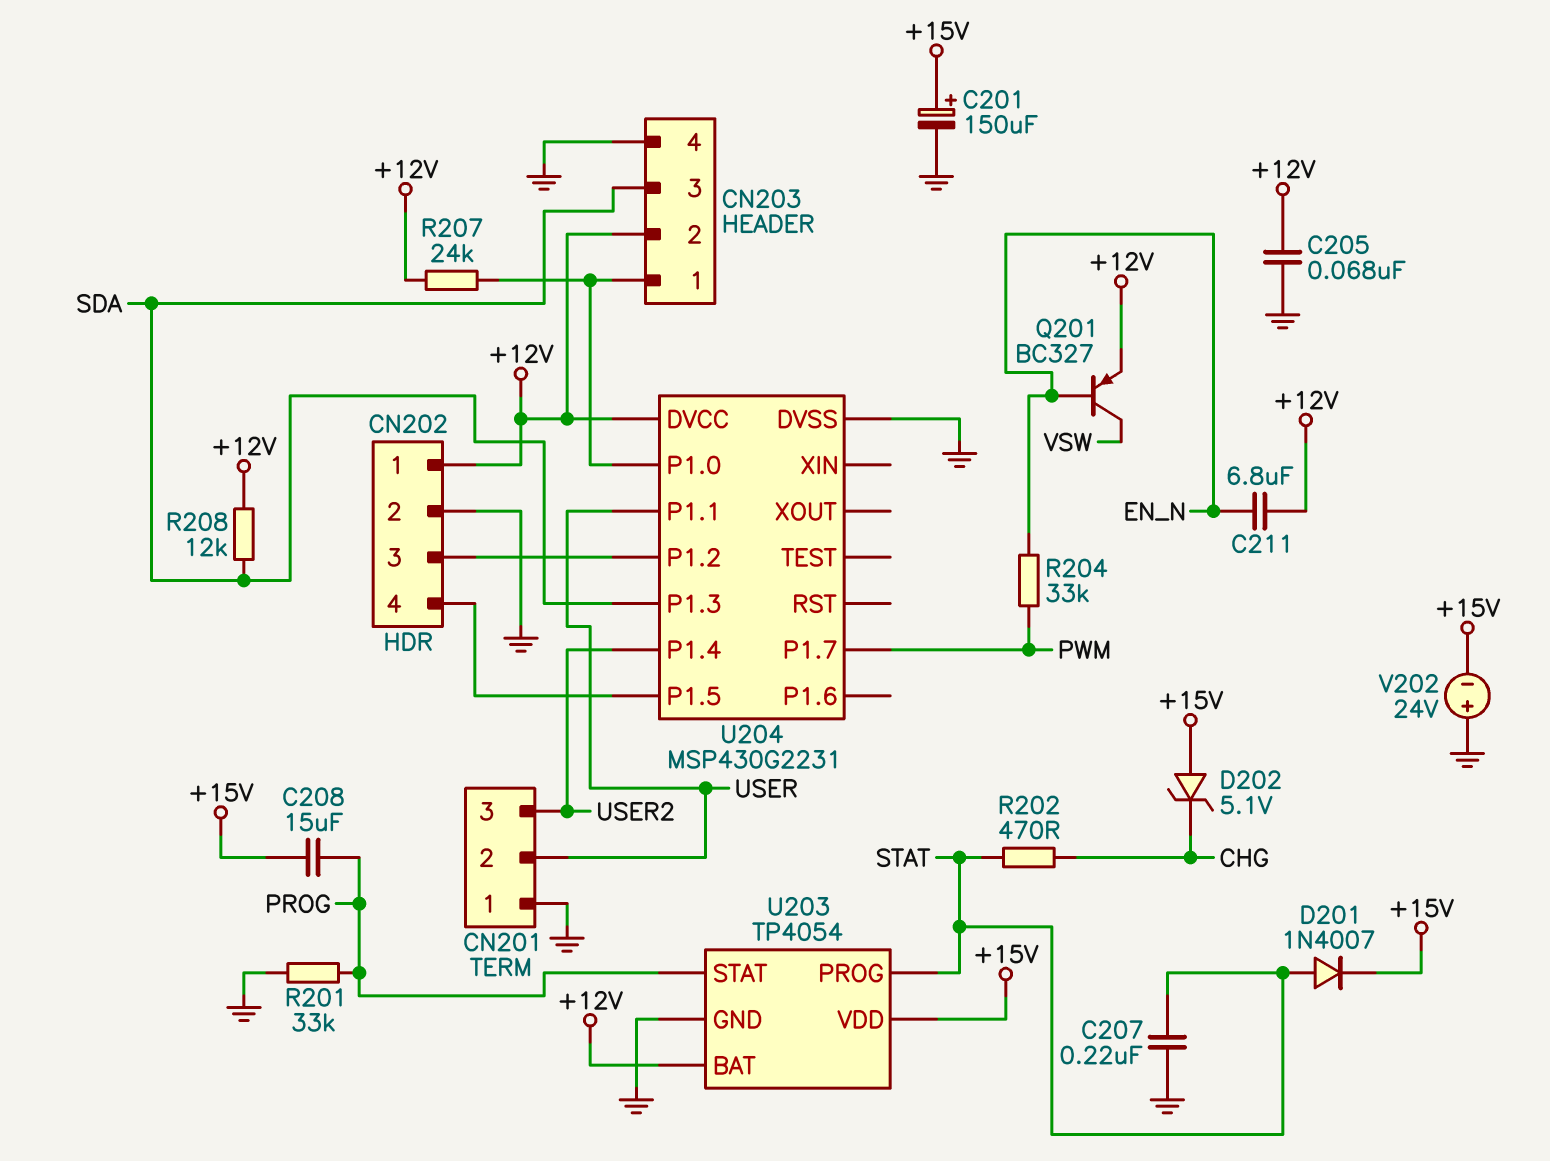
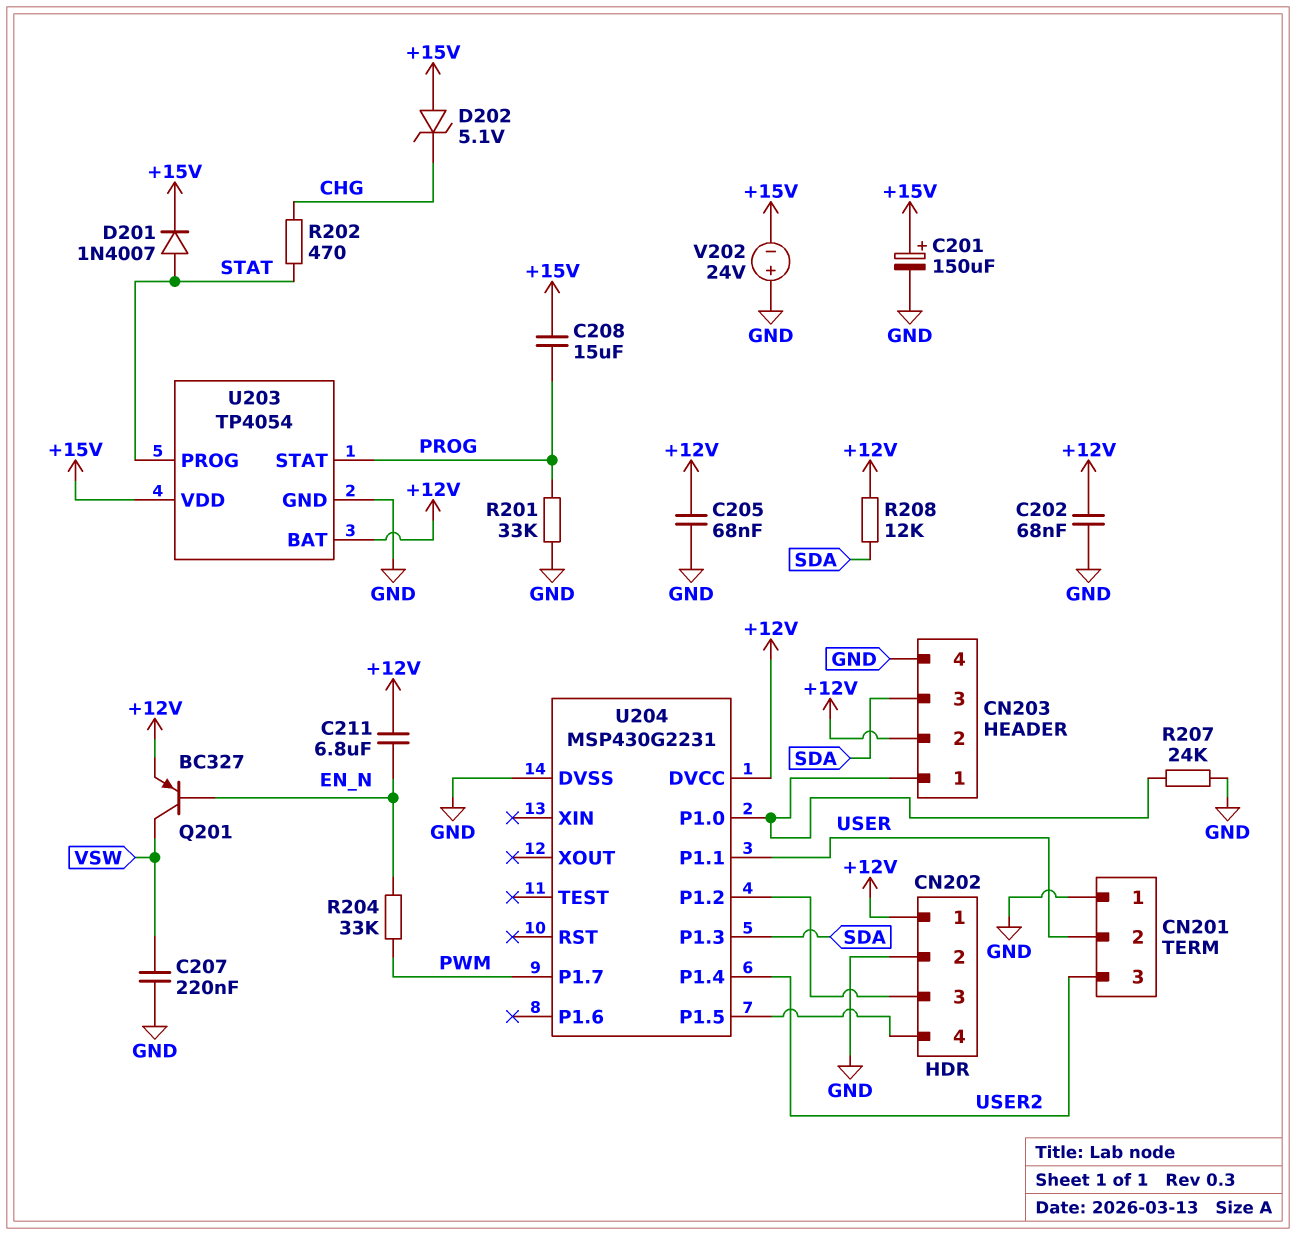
C202: none -> 68nF (+12V, GND)
C207: 220nF (GND, STAT) -> 220nF (GND, VSW)
R207: 24k (+12V, CN203/1) -> 24k (CN203/1, GND)

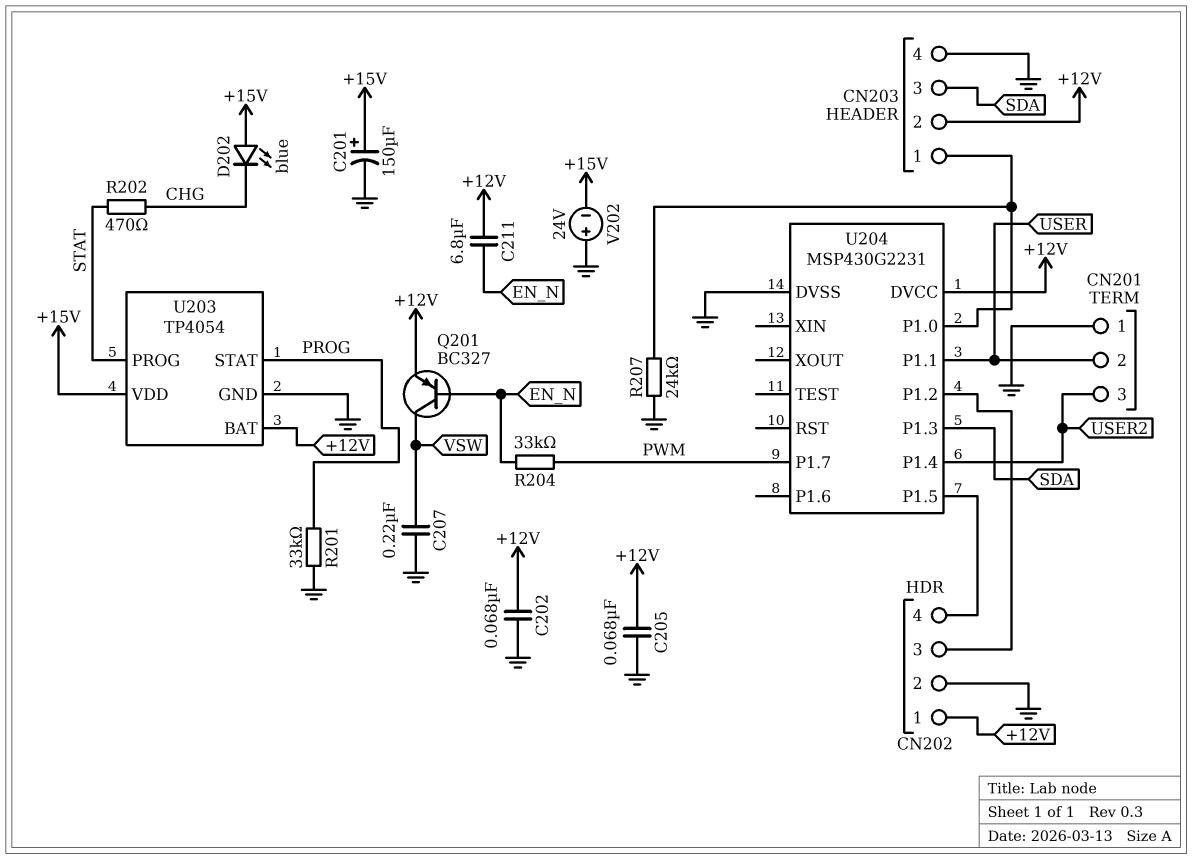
C208: 15uF (+15V, PROG) -> none
D201: diode 1N4007 (A STAT, K +15V) -> none
D202: zener 5.1V (A +15V, K CHG) -> LED blue (A +15V, K CHG)
R208: 12k (+12V, SDA) -> none

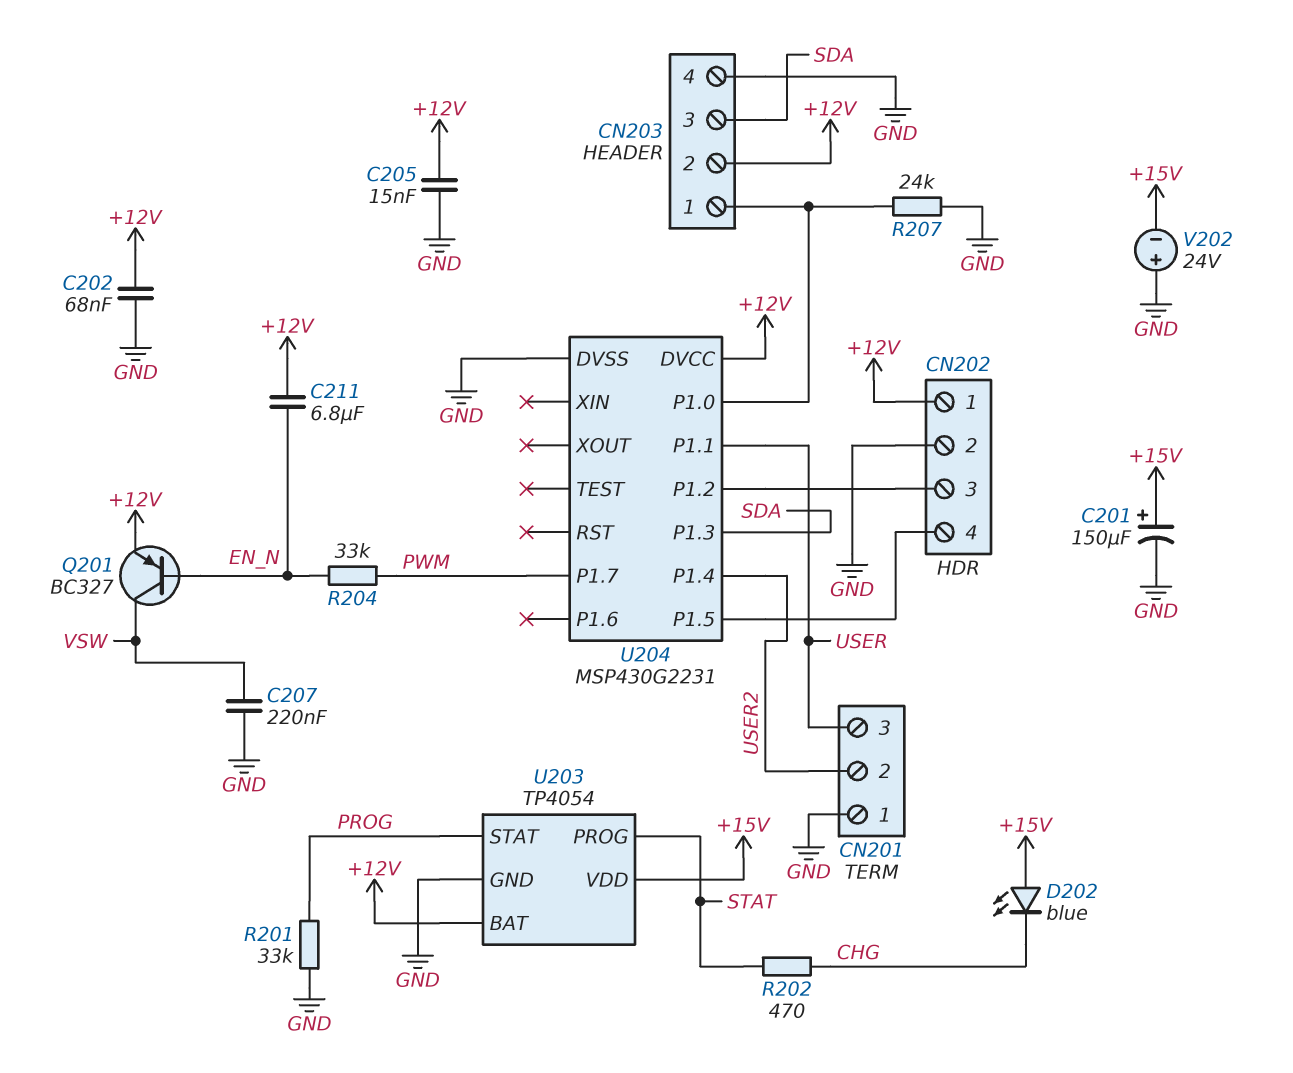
C205: 68nF (+12V, GND) -> 15nF (+12V, GND)
CN201 pin 2: USER -> USER2
CN201 pin 3: USER2 -> USER

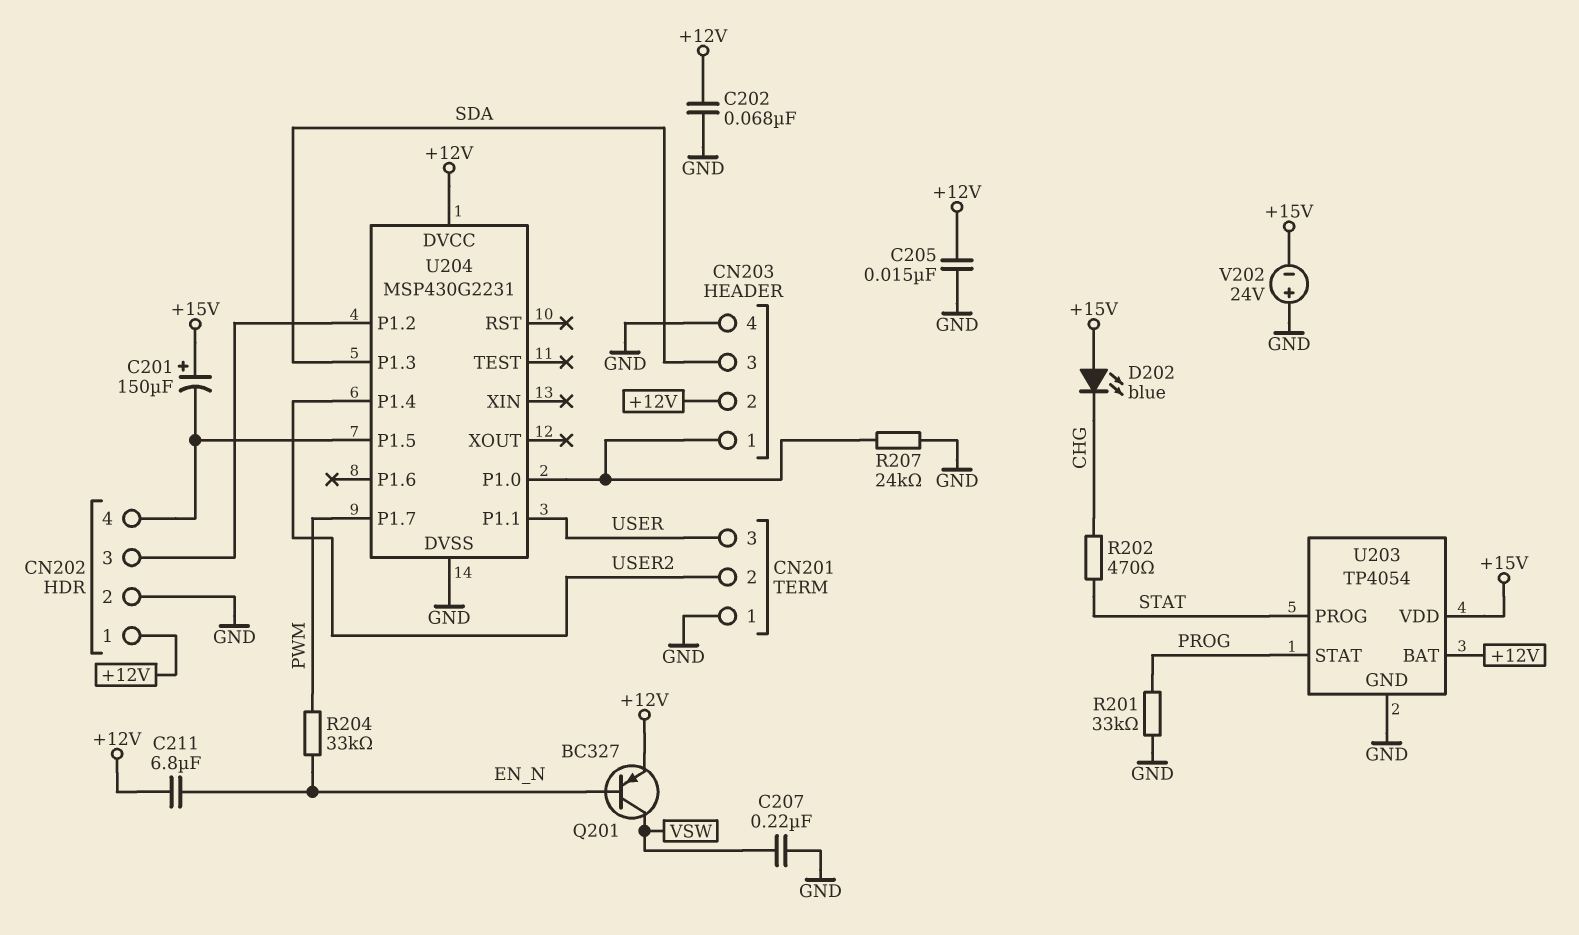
C201: 150uF (plus +15V, minus GND) -> 150uF (plus +15V, minus CN202/4)

